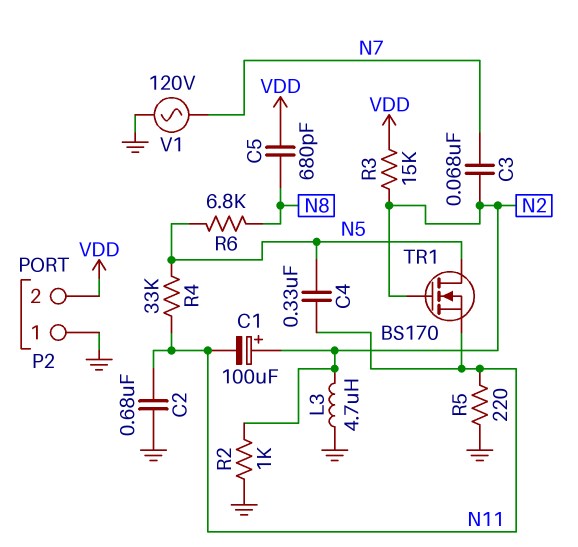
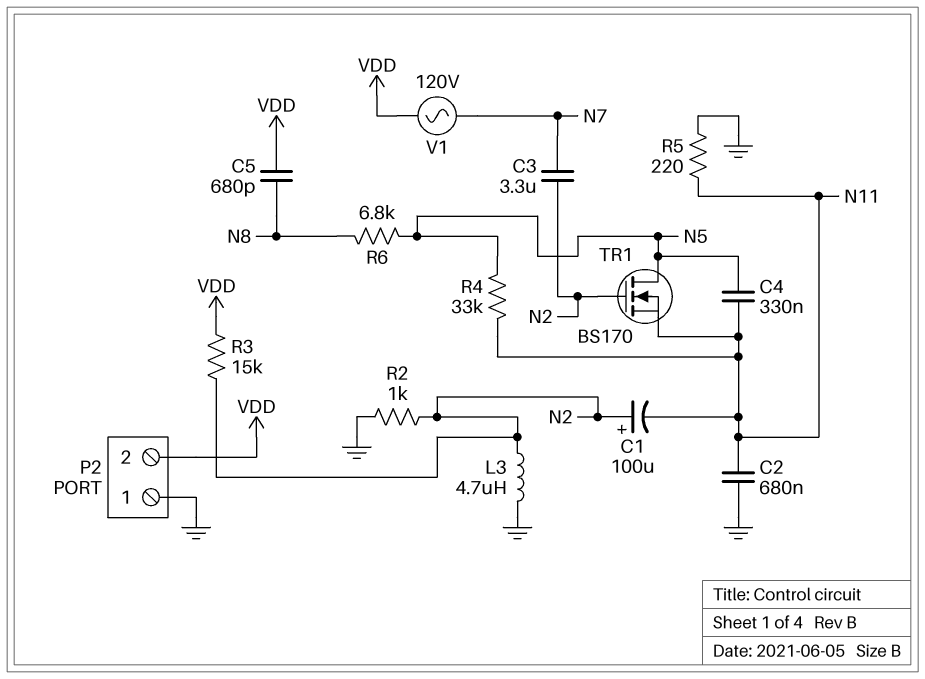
C3: 68nF (N2, N7) -> 3.3uF (N2, N7)
V1: AC 120V (GND, N7) -> AC 120V (N7, VDD)

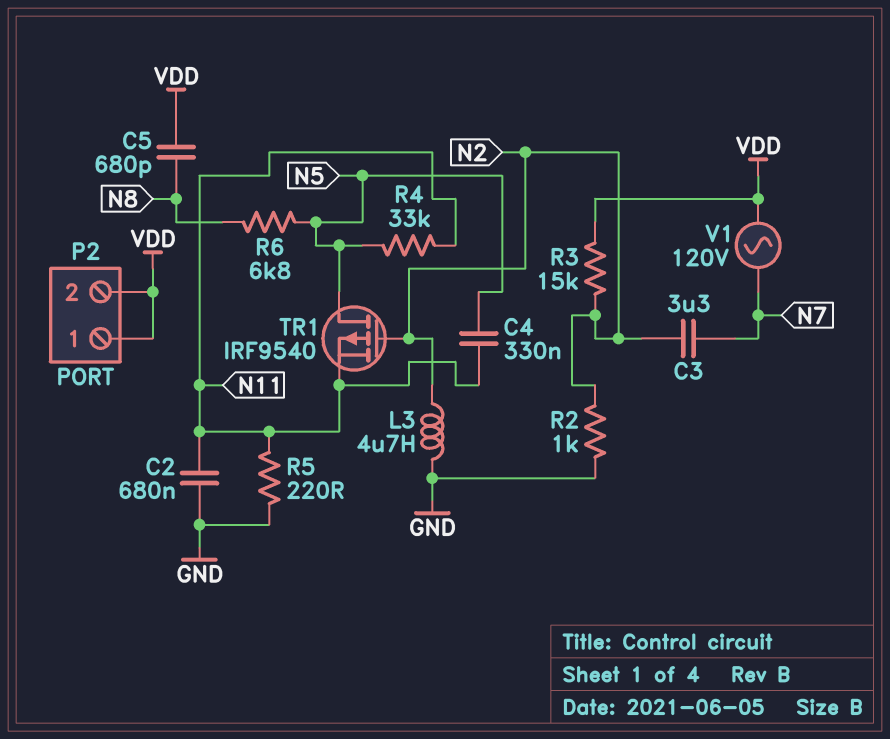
C1: 100uF (plus N2, minus N11) -> none
P2 pin 1: GND -> VDD
TR1: NMOS BS170 (G N2, D N5, S N11) -> PMOS IRF9540 (G N2, D N5, S N11)

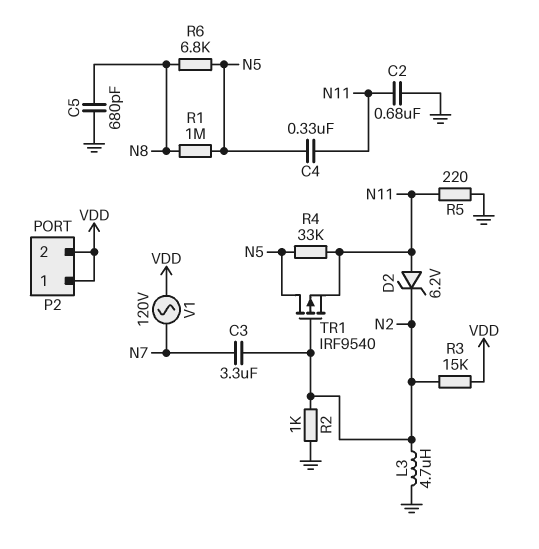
C5: 680pF (N8, VDD) -> 680pF (GND, N8)
D2: none -> zener 6.2V (A N11, K N2)
R1: none -> 1M (N5, N8)

